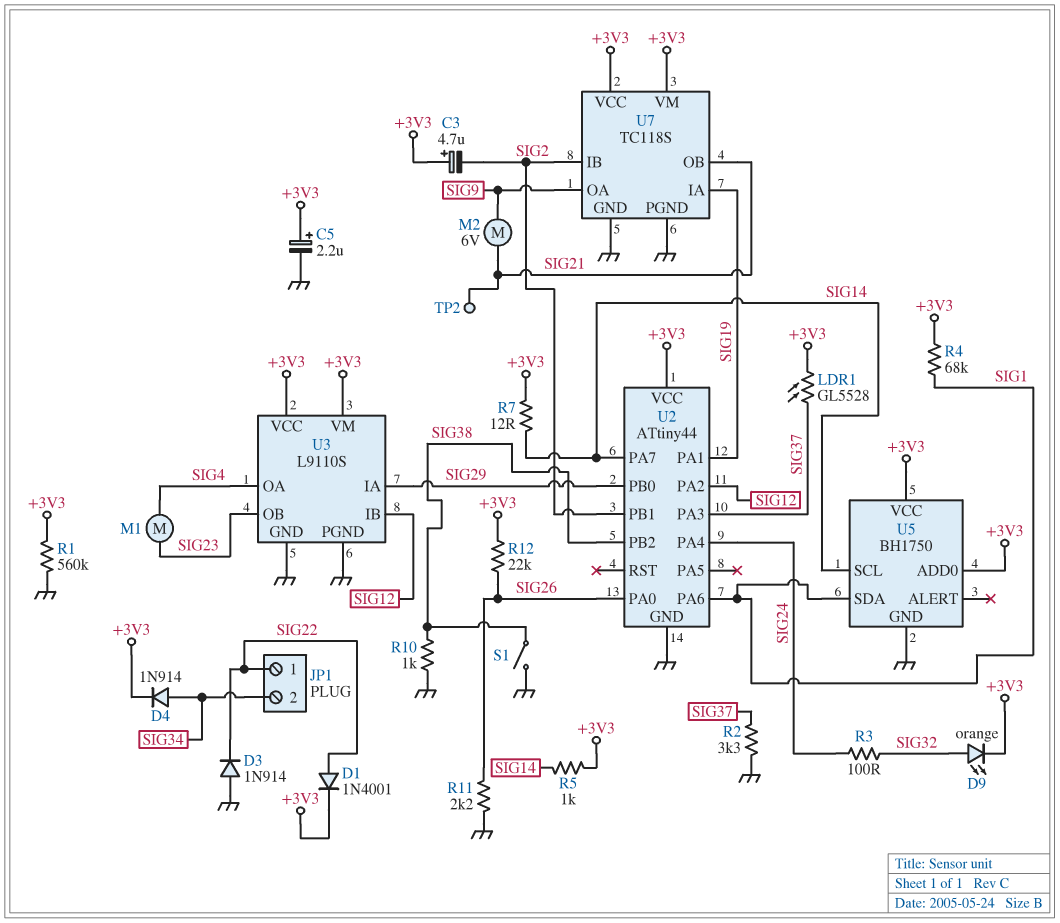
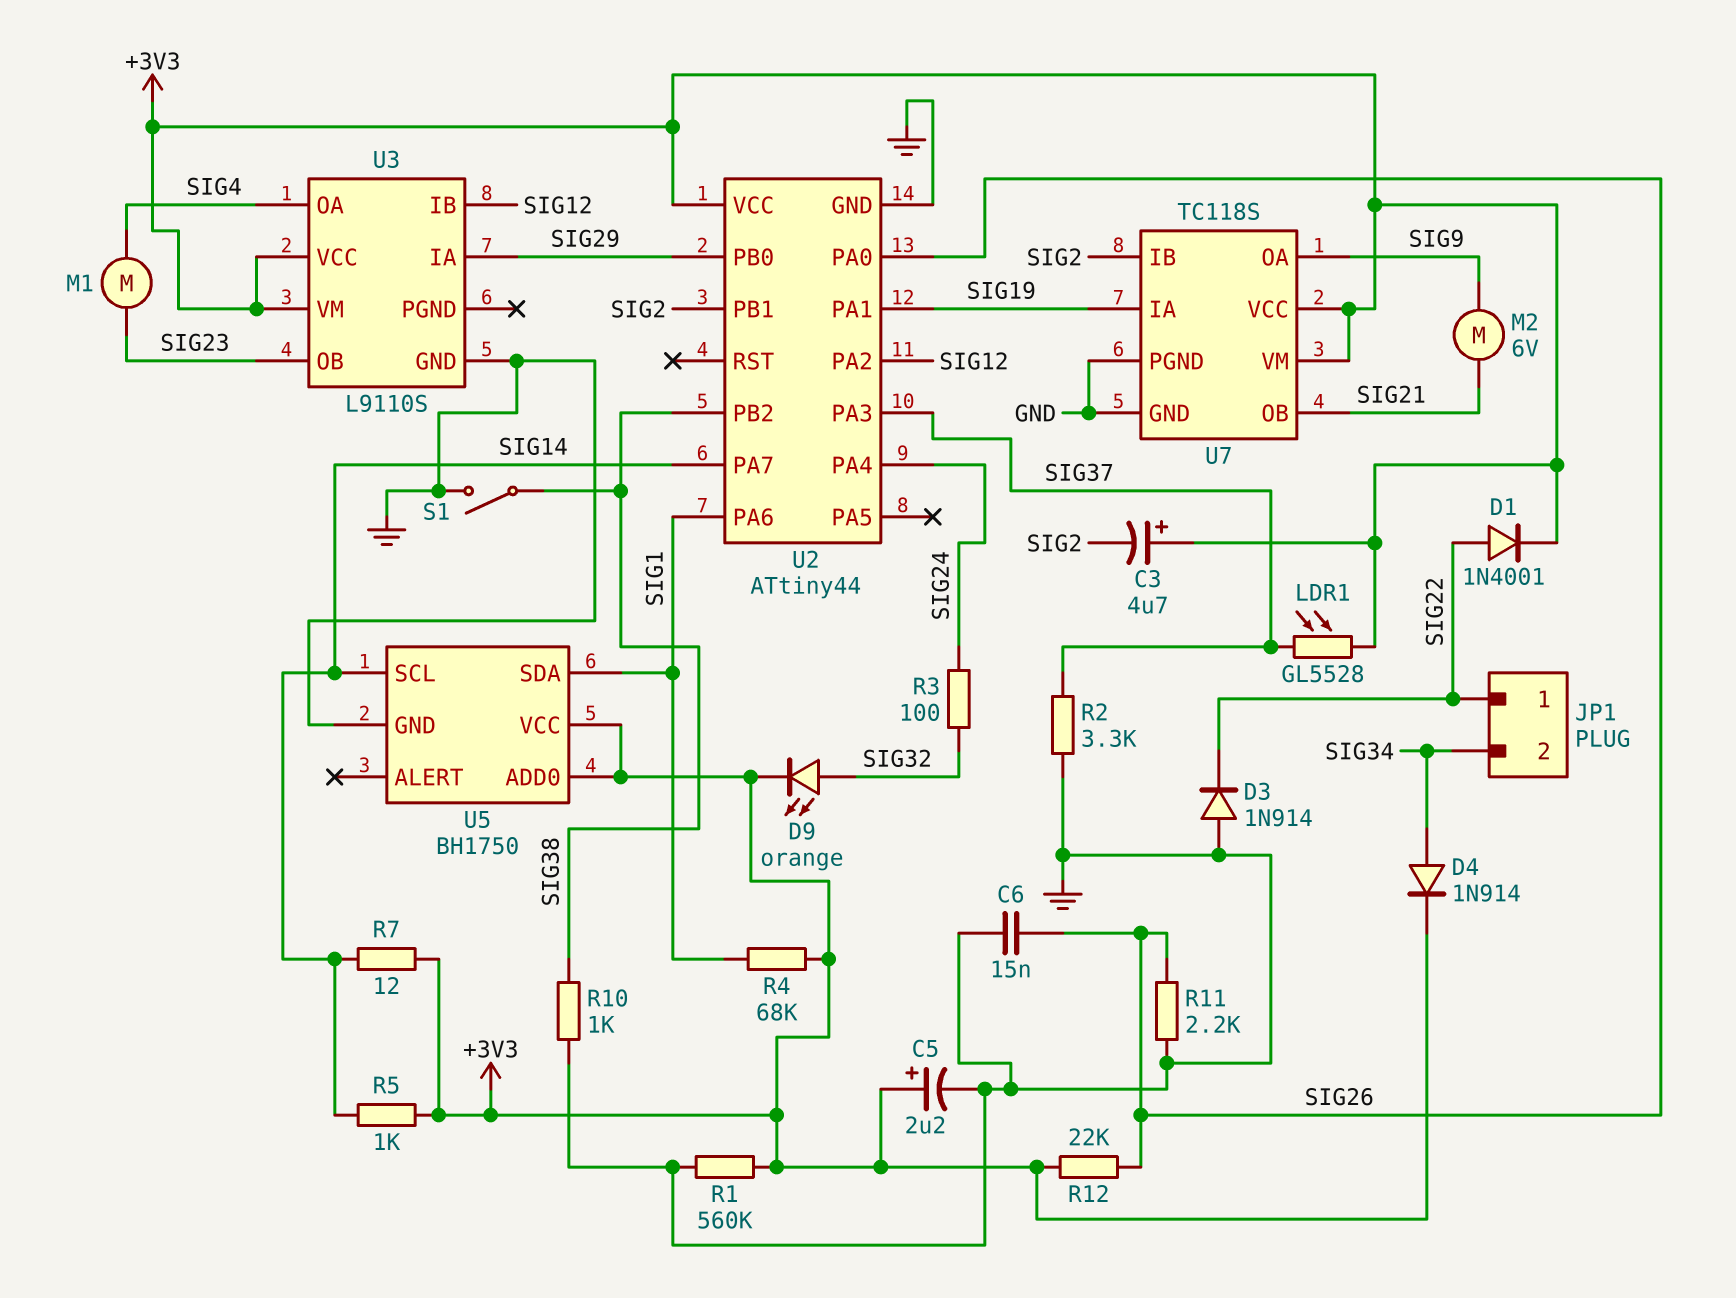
C6: none -> 15nF (GND, SIG26)
TP2: test point (SIG21) -> none
U3 pin PGND: GND -> none

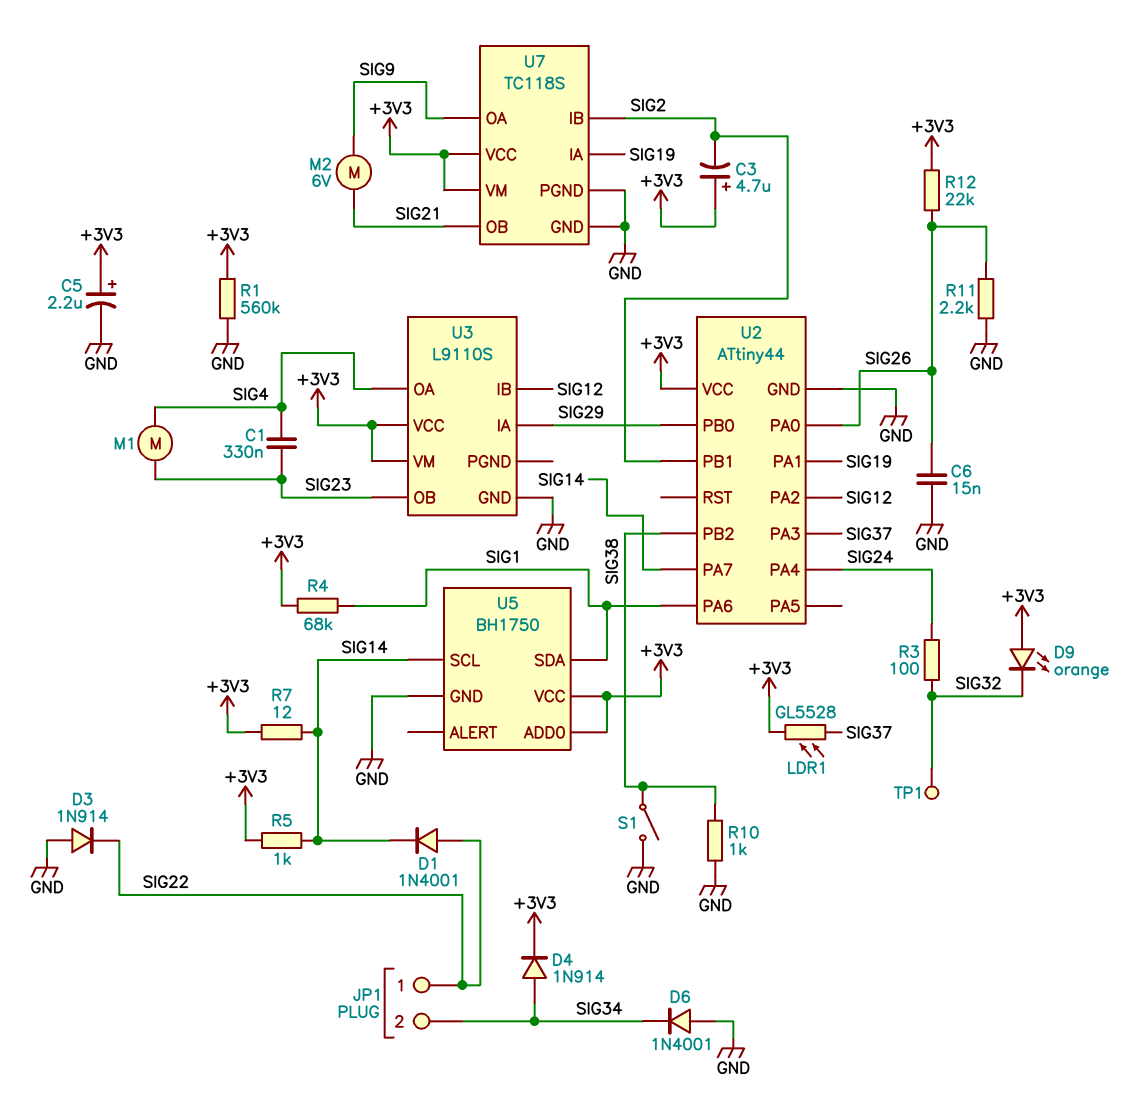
C1: none -> 330nF (SIG4, SIG23)
D1: diode 1N4001 (A SIG22, K +3V3) -> diode 1N4001 (A SIG22, K SIG14)
D6: none -> diode 1N4001 (A GND, K SIG34)
D9: LED orange (A SIG32, K +3V3) -> LED orange (A +3V3, K SIG32)
R2: 3.3k (GND, SIG37) -> none
TP1: none -> test point (SIG32)

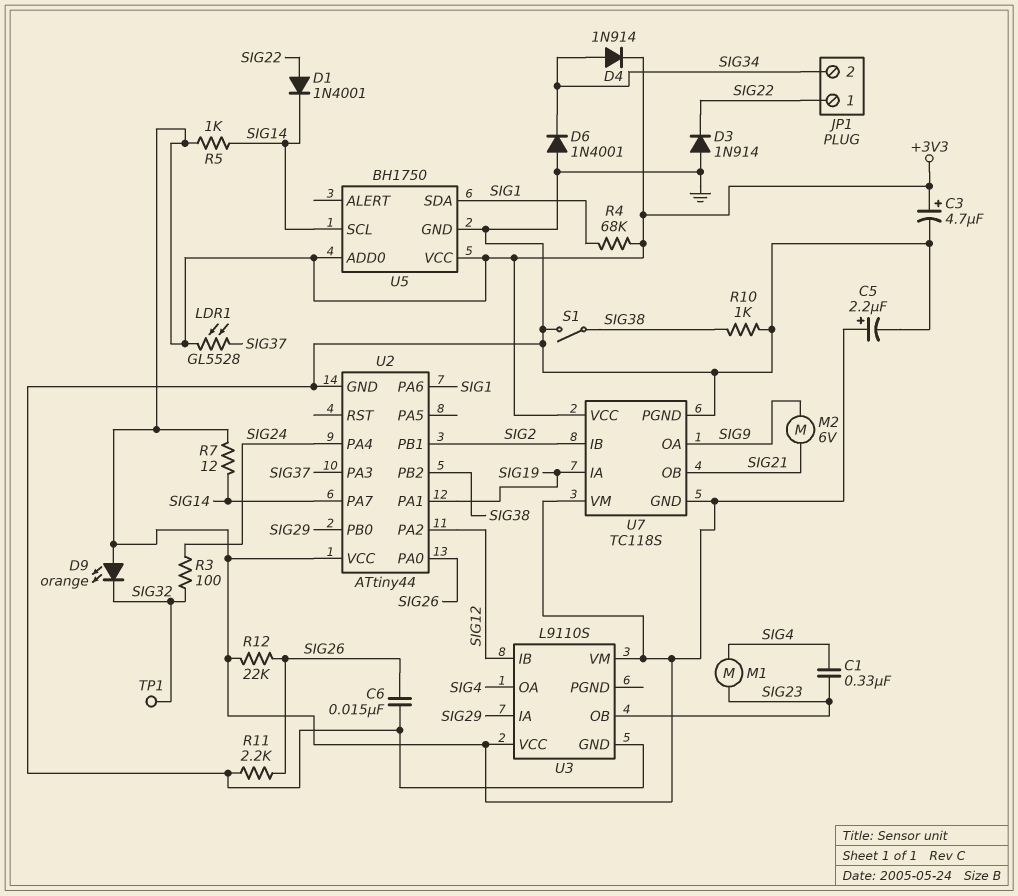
C3: 4.7uF (plus +3V3, minus SIG2) -> 4.7uF (plus +3V3, minus GND)
R1: 560k (+3V3, GND) -> none
U7 pin GND: GND -> +3V3

